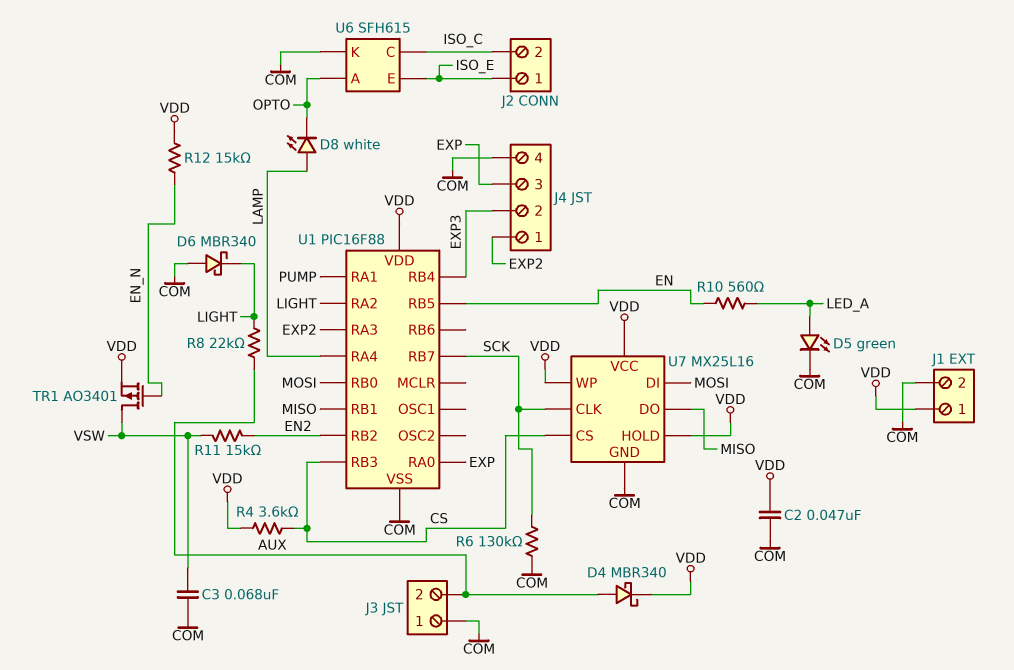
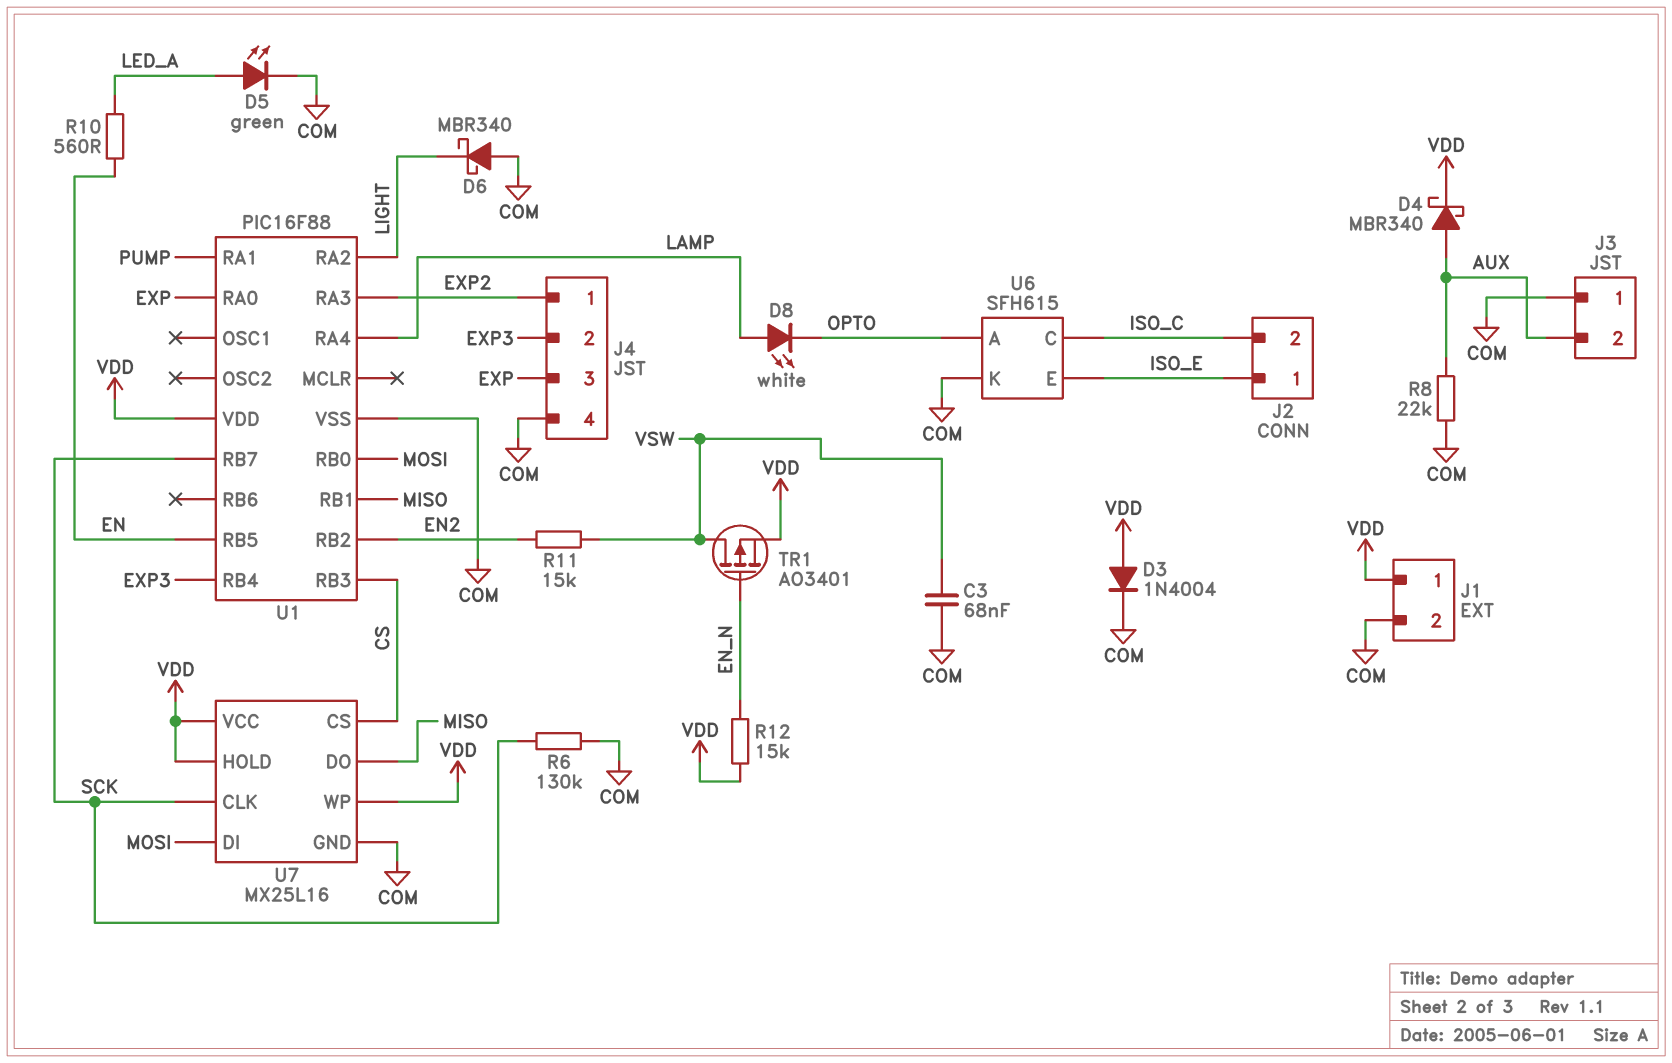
C2: 47nF (COM, VDD) -> none
D3: none -> diode 1N4004 (A VDD, K COM)
R4: 3.6k (CS, VDD) -> none
R8: 22k (AUX, LIGHT) -> 22k (AUX, COM)

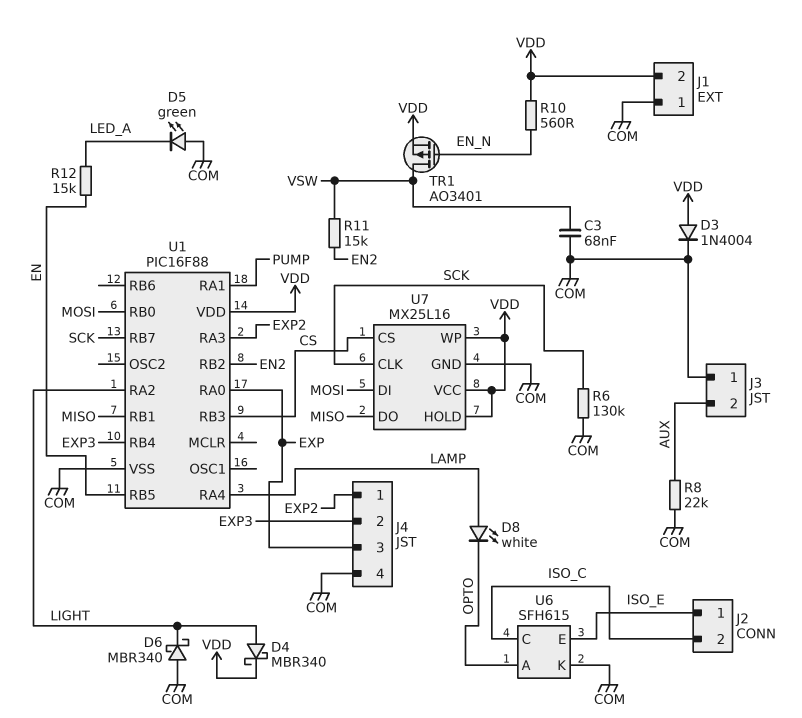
D4: schottky MBR340 (A AUX, K VDD) -> schottky MBR340 (A LIGHT, K VDD)
D5: LED green (A LED_A, K COM) -> LED green (A COM, K LED_A)
J1 pin 1: VDD -> COM
J1 pin 2: COM -> VDD
R10: 560 (EN, LED_A) -> 560 (EN_N, VDD)
R12: 15k (EN_N, VDD) -> 15k (EN, LED_A)

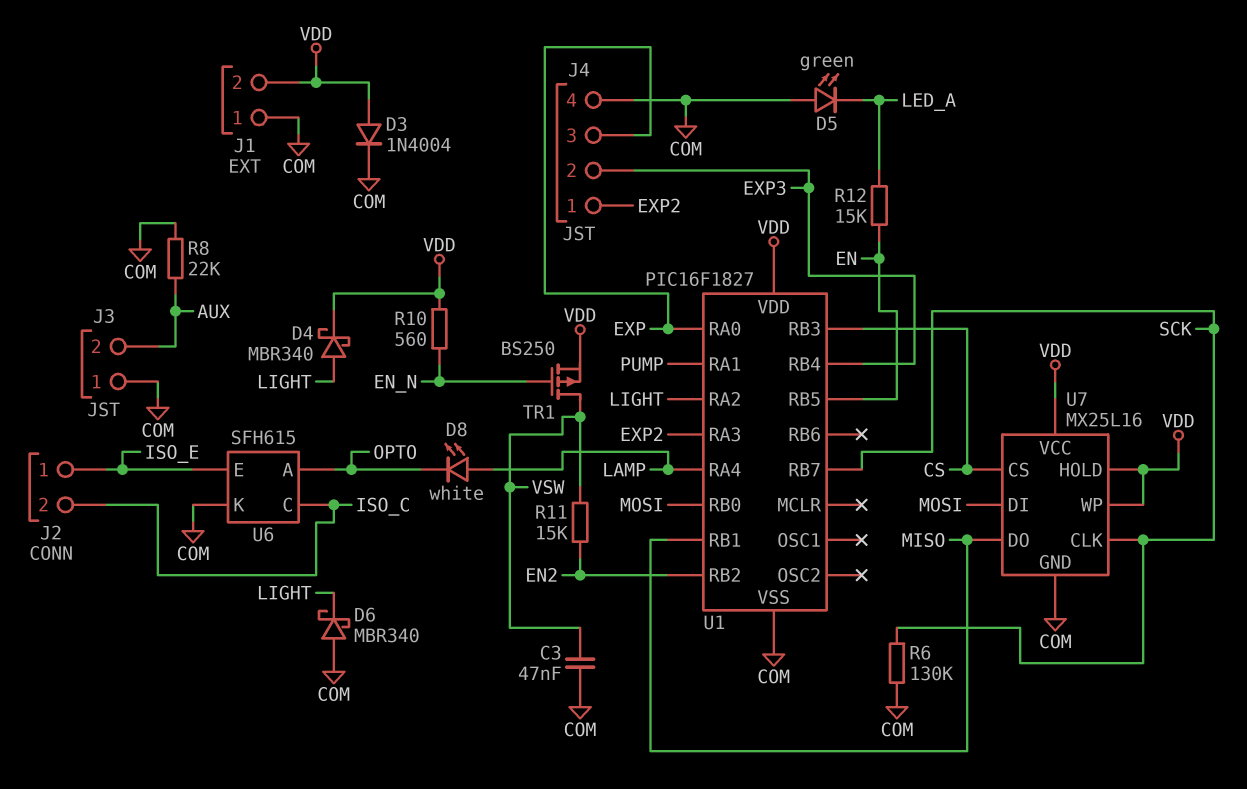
C3: 68nF (COM, VSW) -> 47nF (COM, VSW)
TR1: PMOS AO3401 (G EN_N, D VSW, S VDD) -> PMOS BS250 (G EN_N, D VSW, S VDD)
U1: PIC16F88 -> PIC16F1827

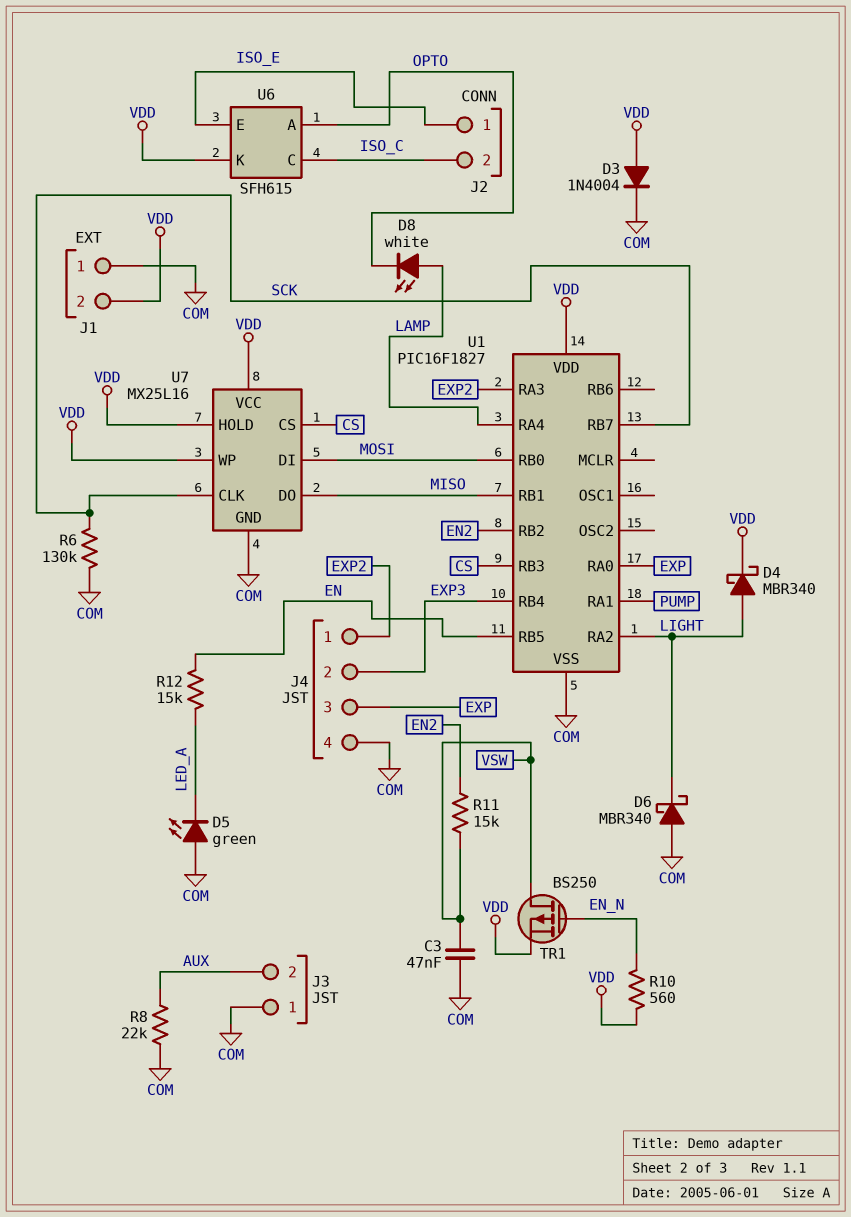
U6 pin K: COM -> VDD

